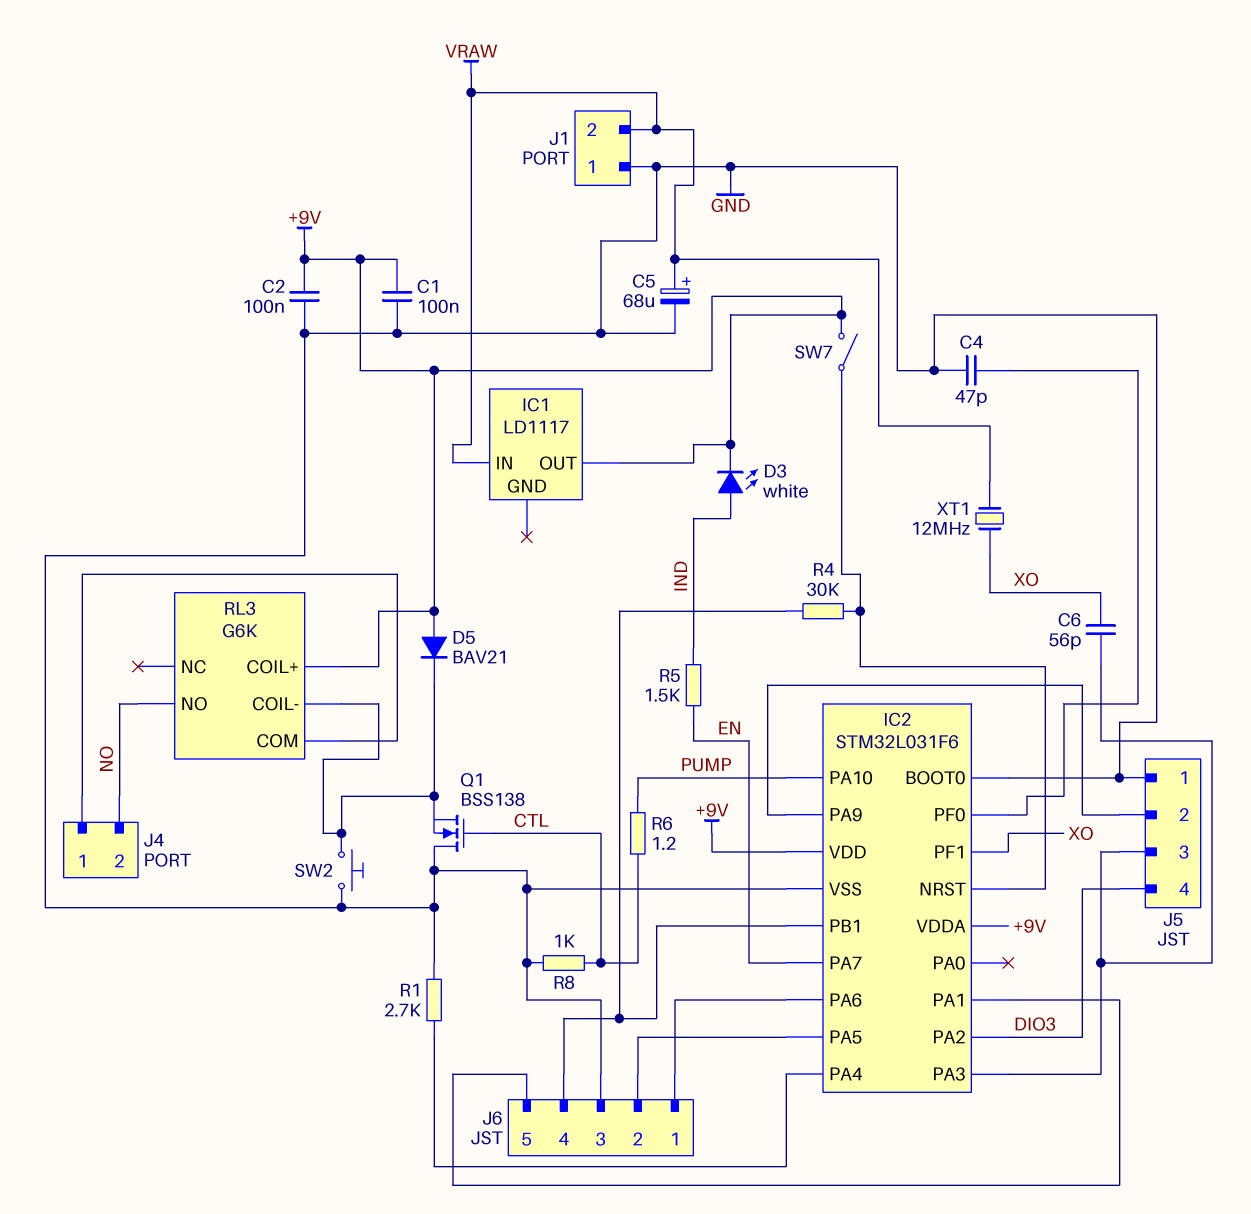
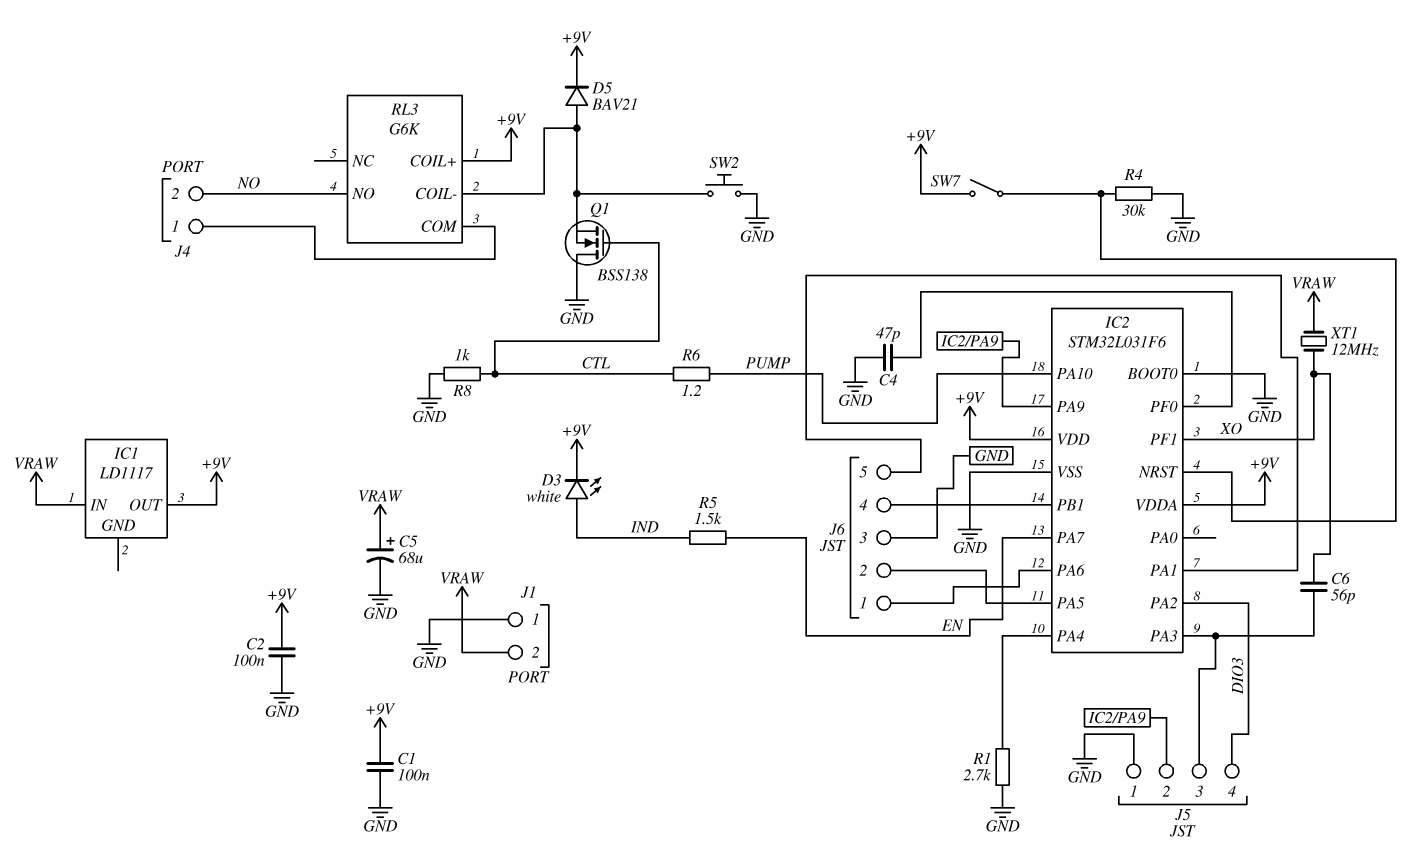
D5: diode BAV21 (A +9V, K RL3/COIL-) -> diode BAV21 (A RL3/COIL-, K +9V)
R4: 30k (IC2/NRST, IC2/PB1) -> 30k (GND, IC2/NRST)

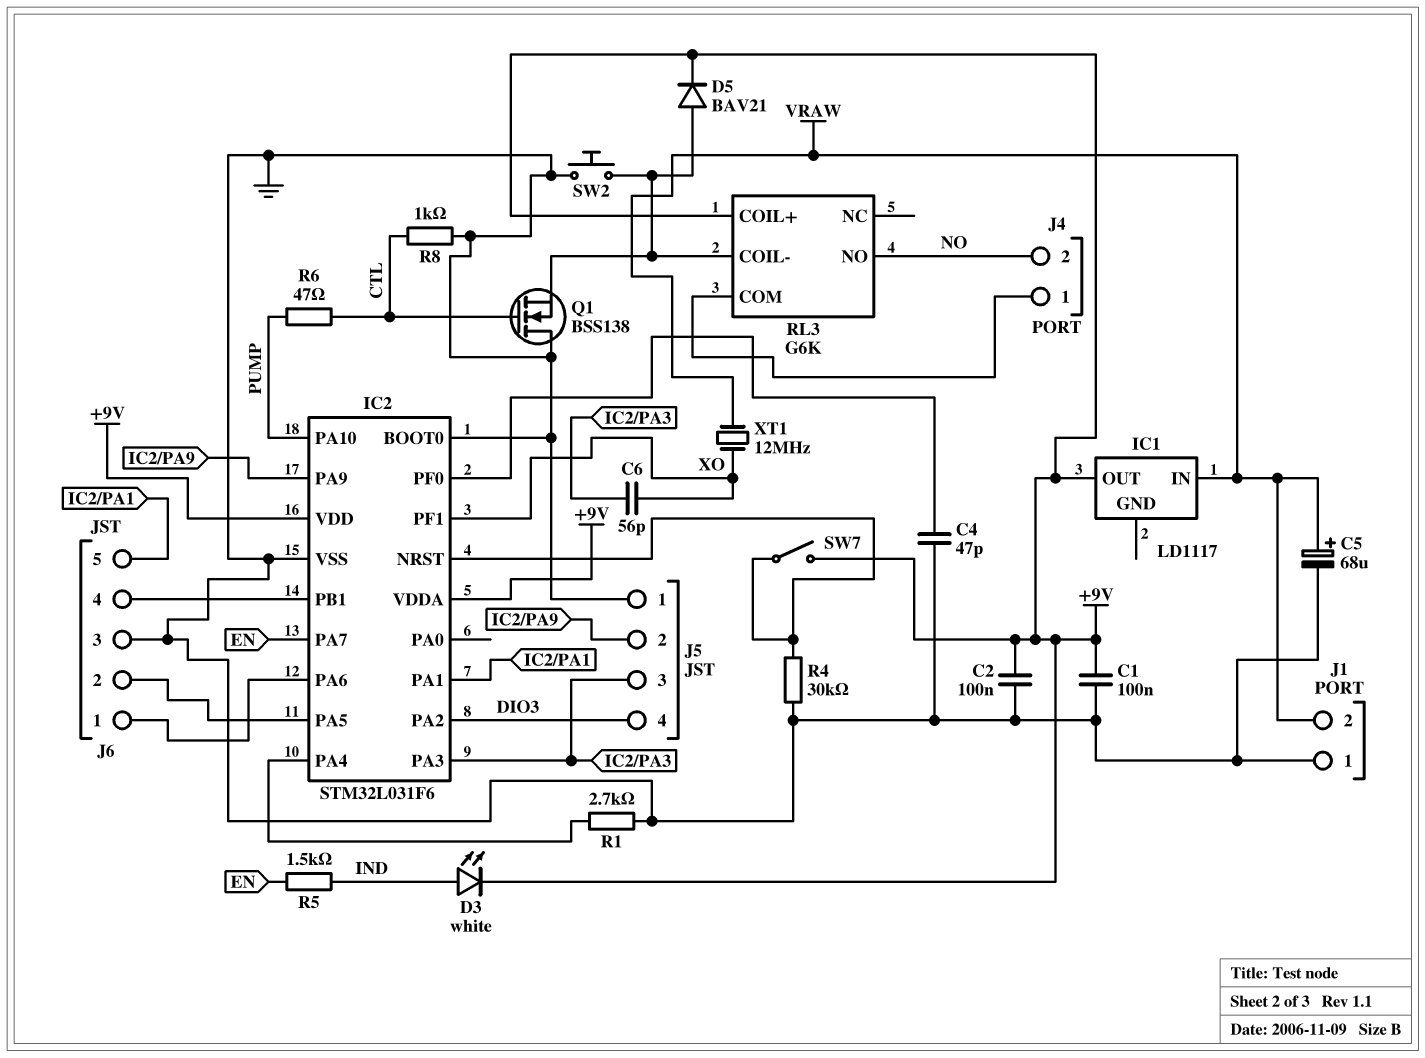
R6: 1.2 (CTL, PUMP) -> 47 (CTL, PUMP)

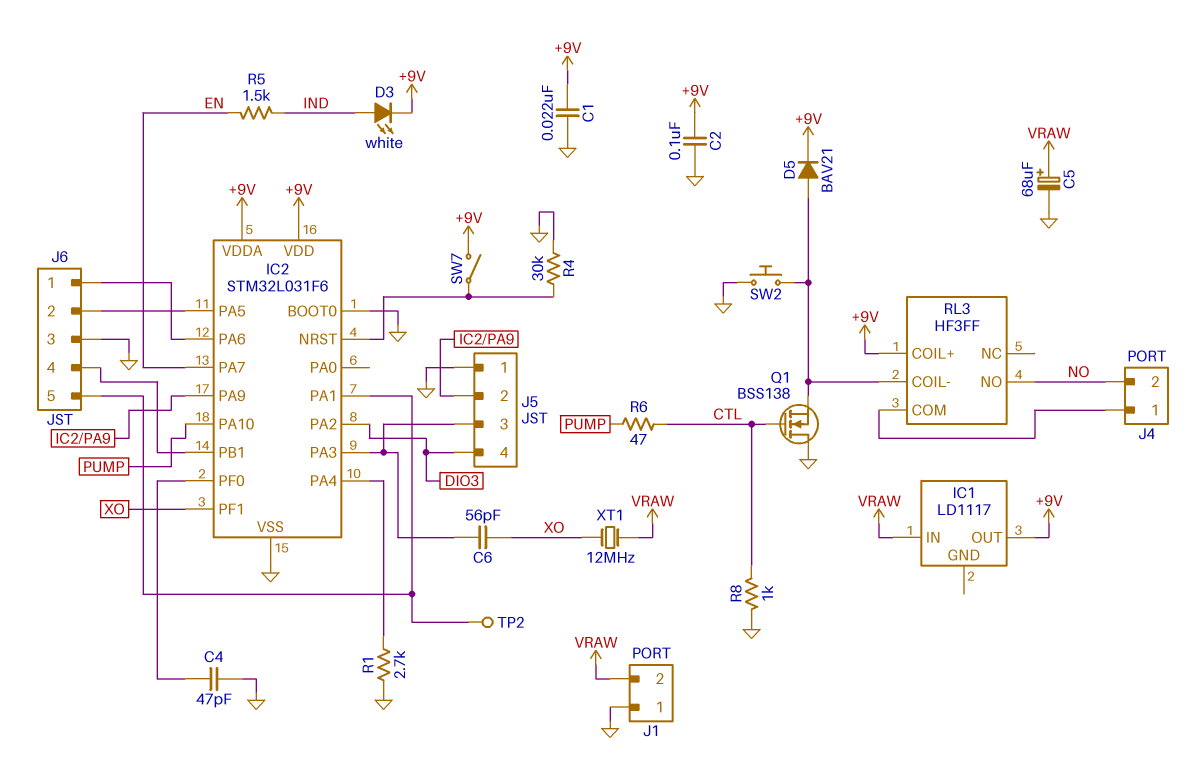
C1: 100nF (+9V, GND) -> 22nF (+9V, GND)
RL3: G6K -> HF3FF
TP2: none -> test point (IC2/PA1)

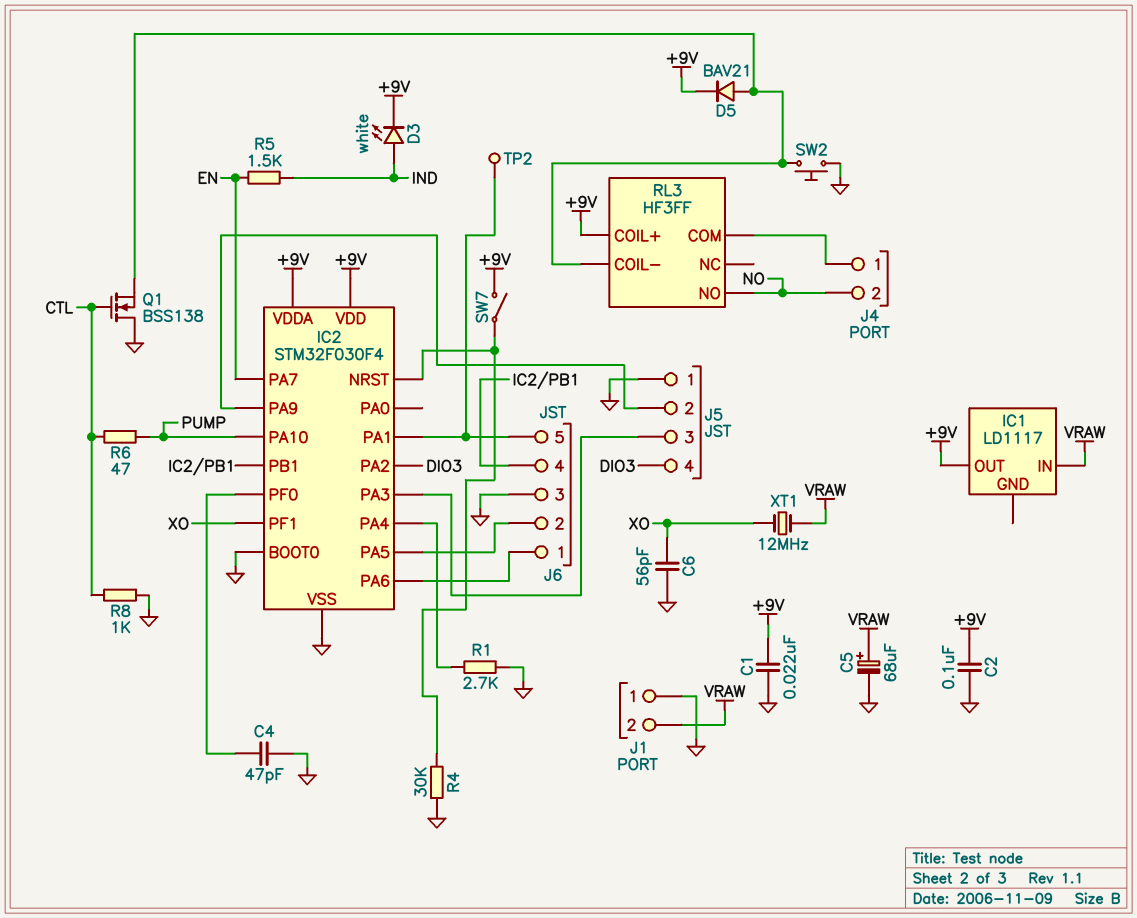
C6: 56pF (IC2/PA3, XO) -> 56pF (GND, XO)
IC2: STM32L031F6 -> STM32F030F4

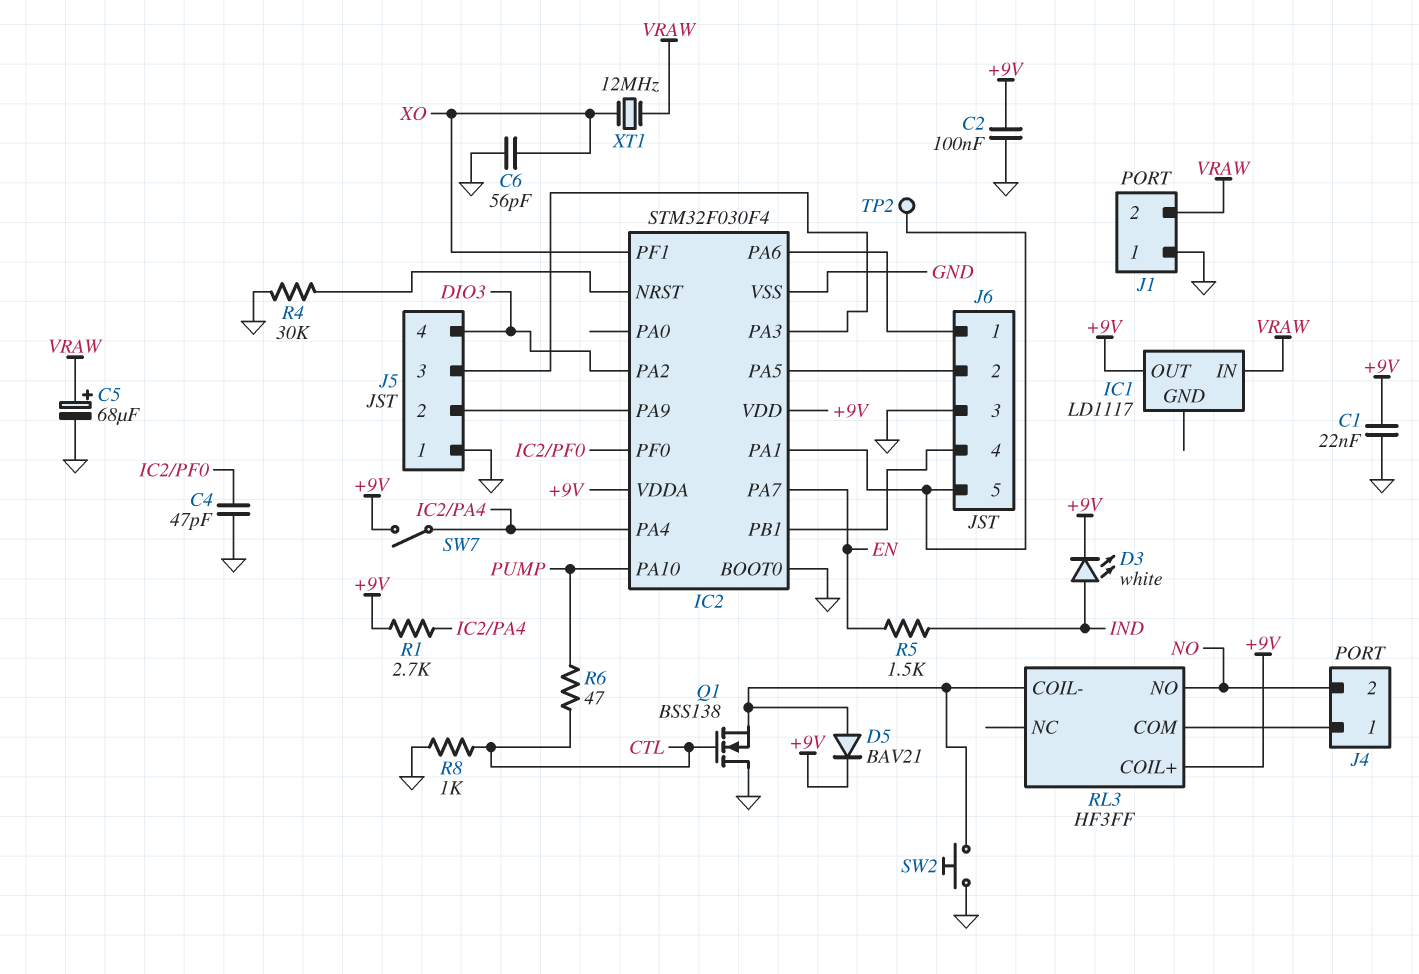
R1: 2.7k (GND, IC2/PA4) -> 2.7k (+9V, IC2/PA4)
SW7: switch (+9V, IC2/NRST) -> switch (+9V, IC2/PA4)

